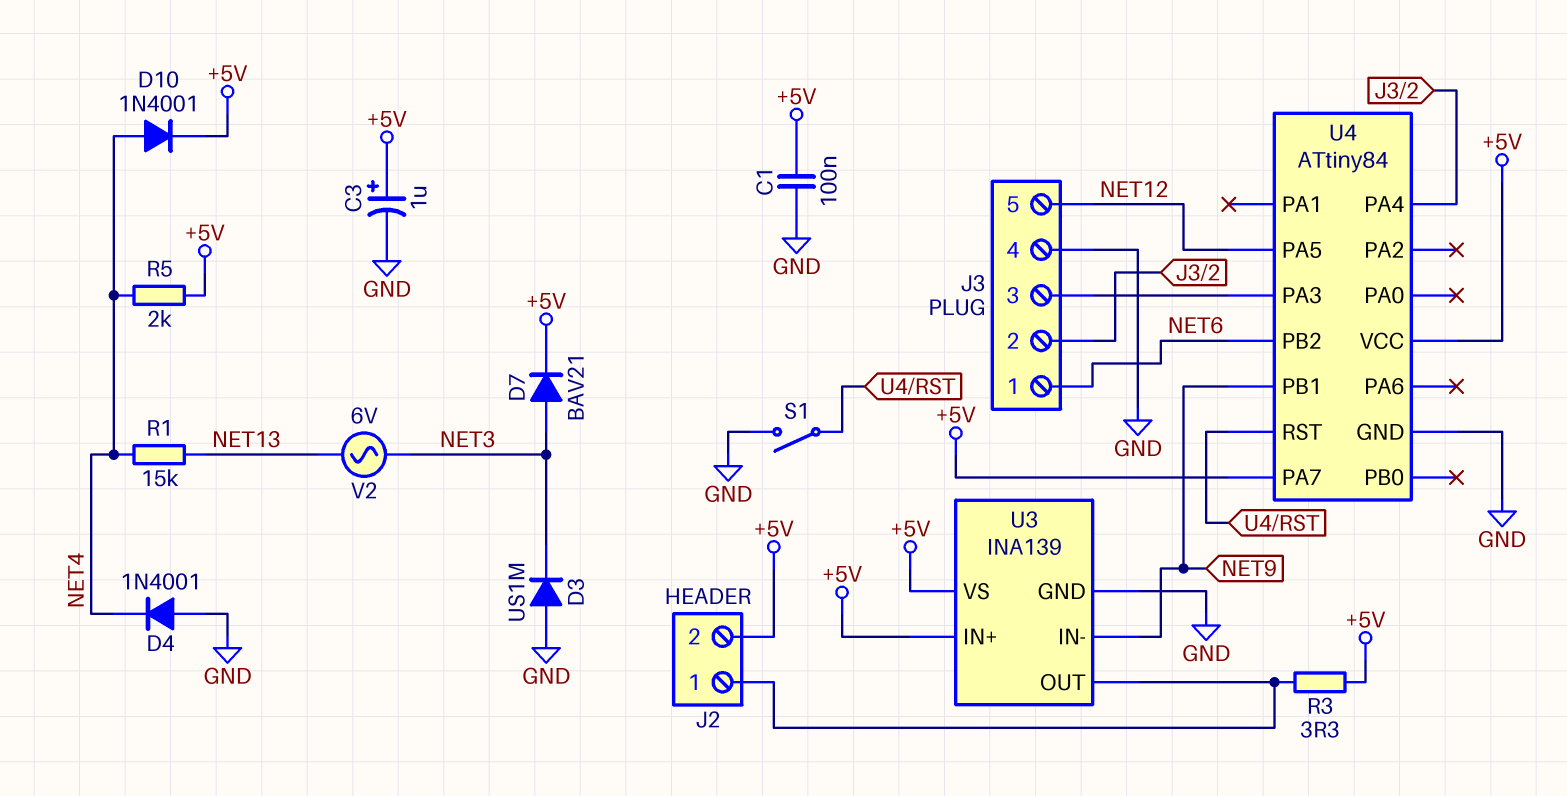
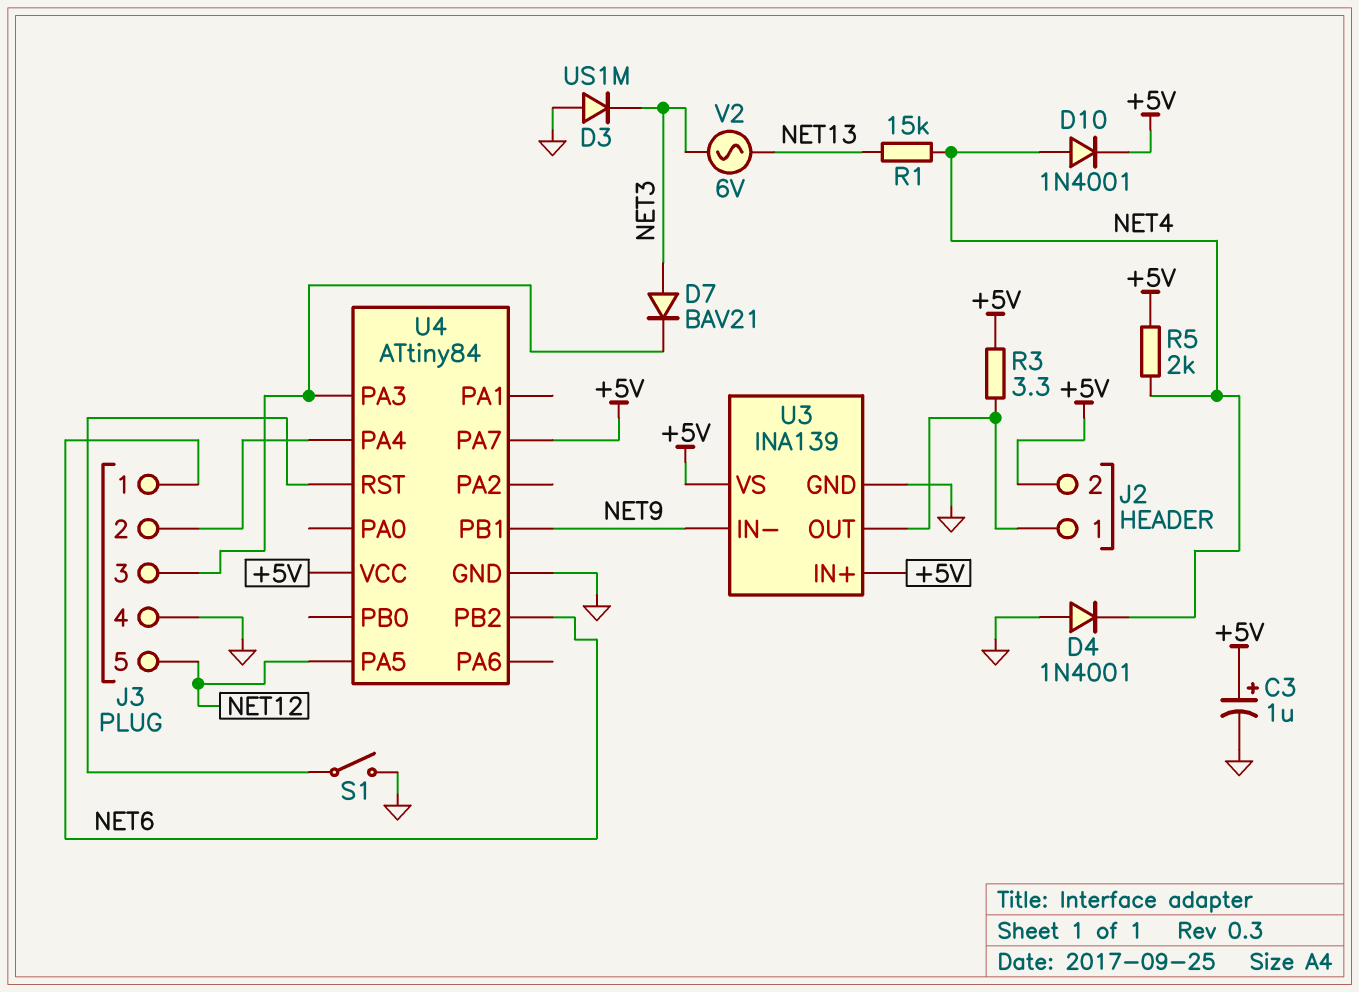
C1: 100nF (+5V, GND) -> none
D7: diode BAV21 (A NET3, K +5V) -> diode BAV21 (A NET3, K J3/3)

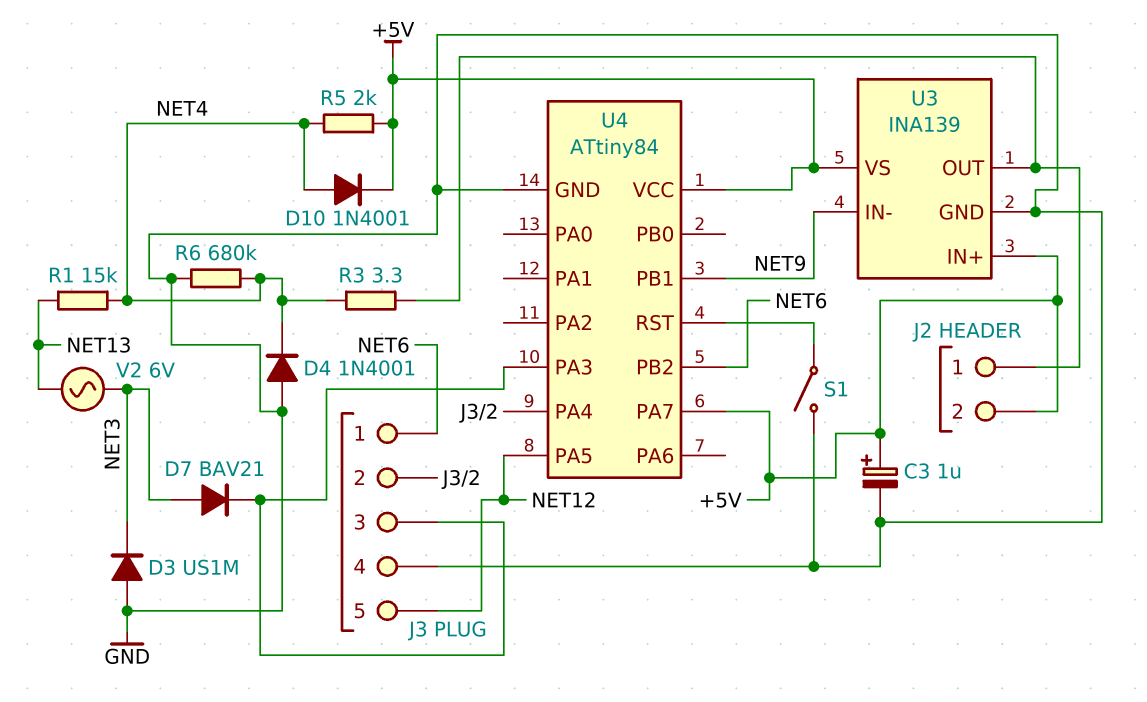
R3: 3.3 (+5V, J2/1) -> 3.3 (J2/1, NET4)
R6: none -> 680k (GND, NET4)

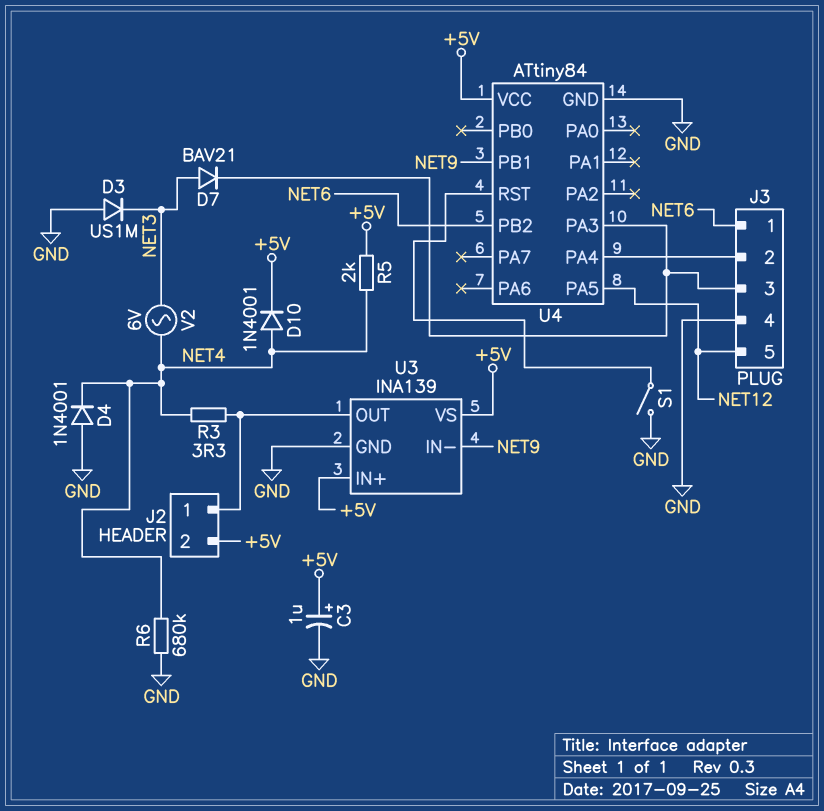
R1: 15k (NET4, NET13) -> none
U4 pin PA7: +5V -> none
V2: AC 6V (NET3, NET13) -> AC 6V (NET3, NET4)

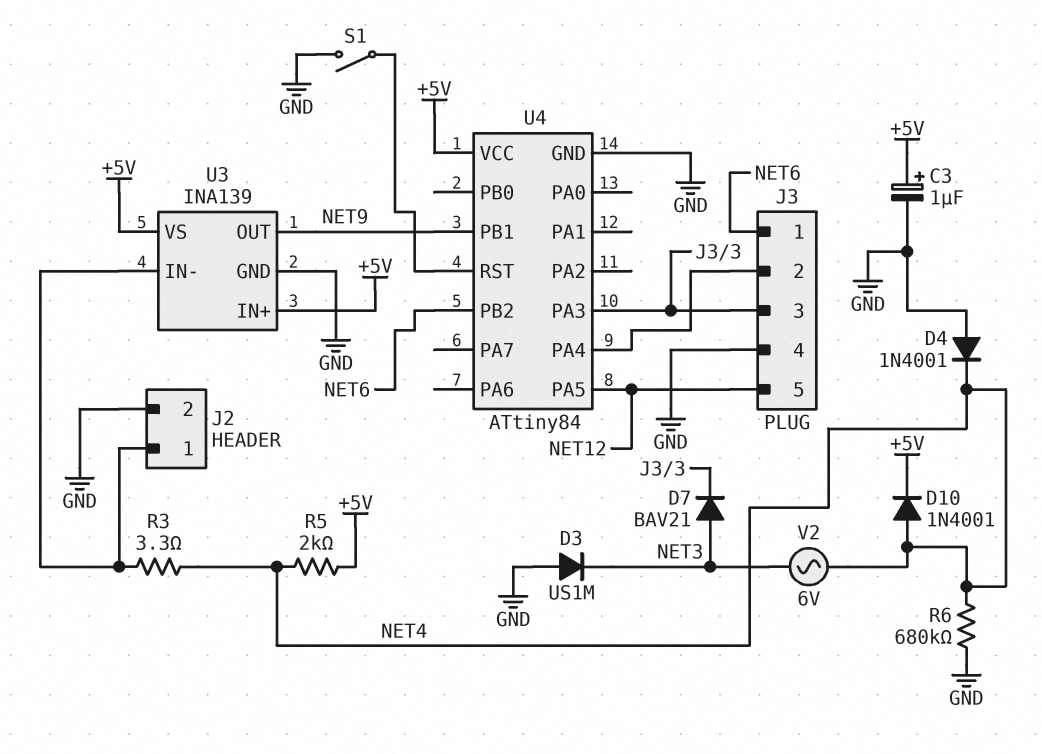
J2 pin 2: +5V -> GND
U3 pin IN-: NET9 -> J2/1
U3 pin OUT: J2/1 -> NET9

